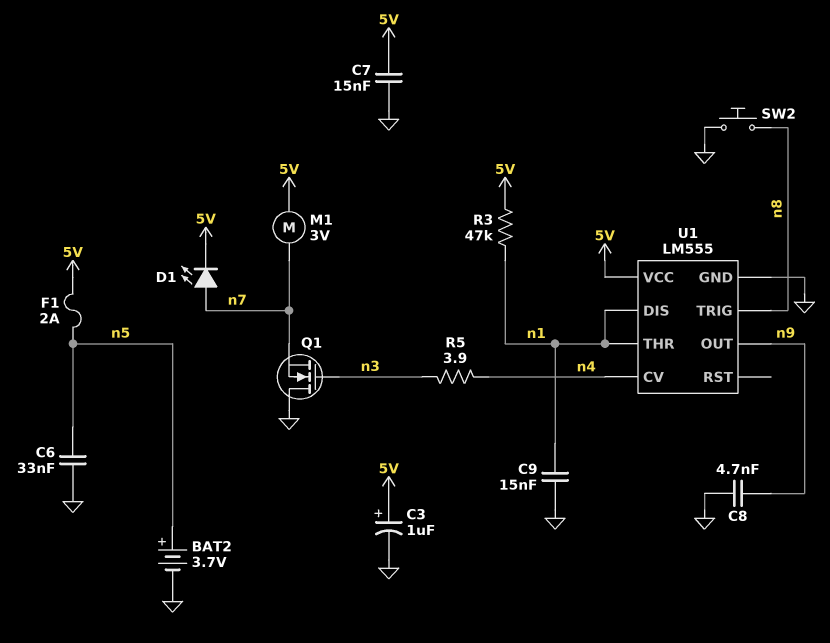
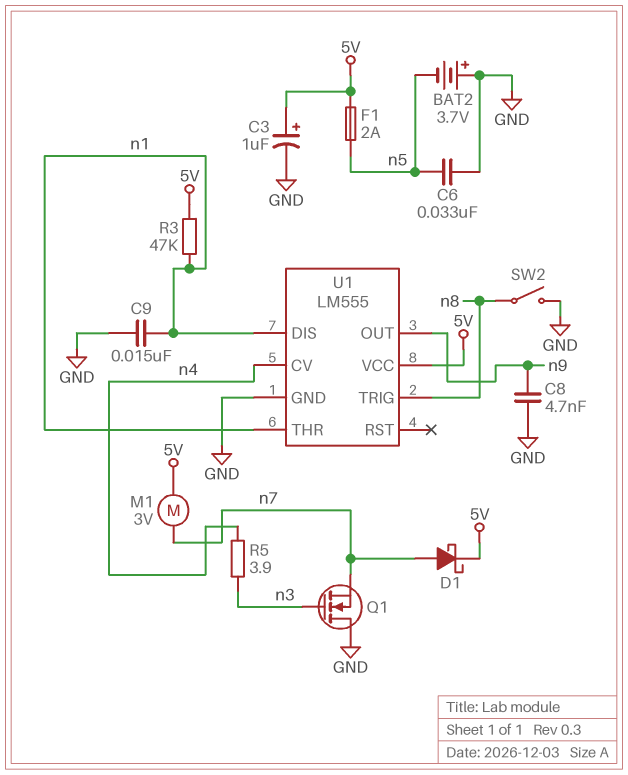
BAT2: 3.7V (plus n5, minus GND) -> 3.7V (plus GND, minus n5)
C7: 15nF (5V, GND) -> none
D1: LED (A n7, K 5V) -> schottky (A n7, K 5V)
SW2: button (GND, n8) -> switch (GND, n8)

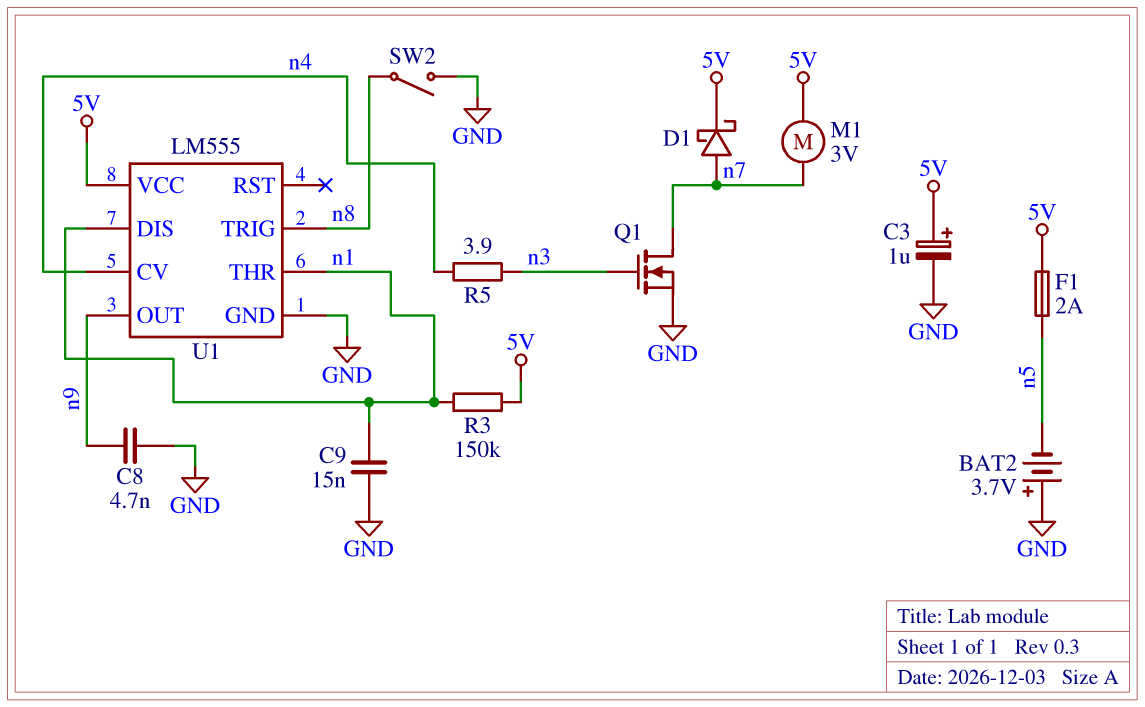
C6: 33nF (GND, n5) -> none
Q1: NMOS (G n3, D GND, S n7) -> NMOS (G n3, D n7, S GND)
R3: 47k (5V, n1) -> 150k (5V, n1)

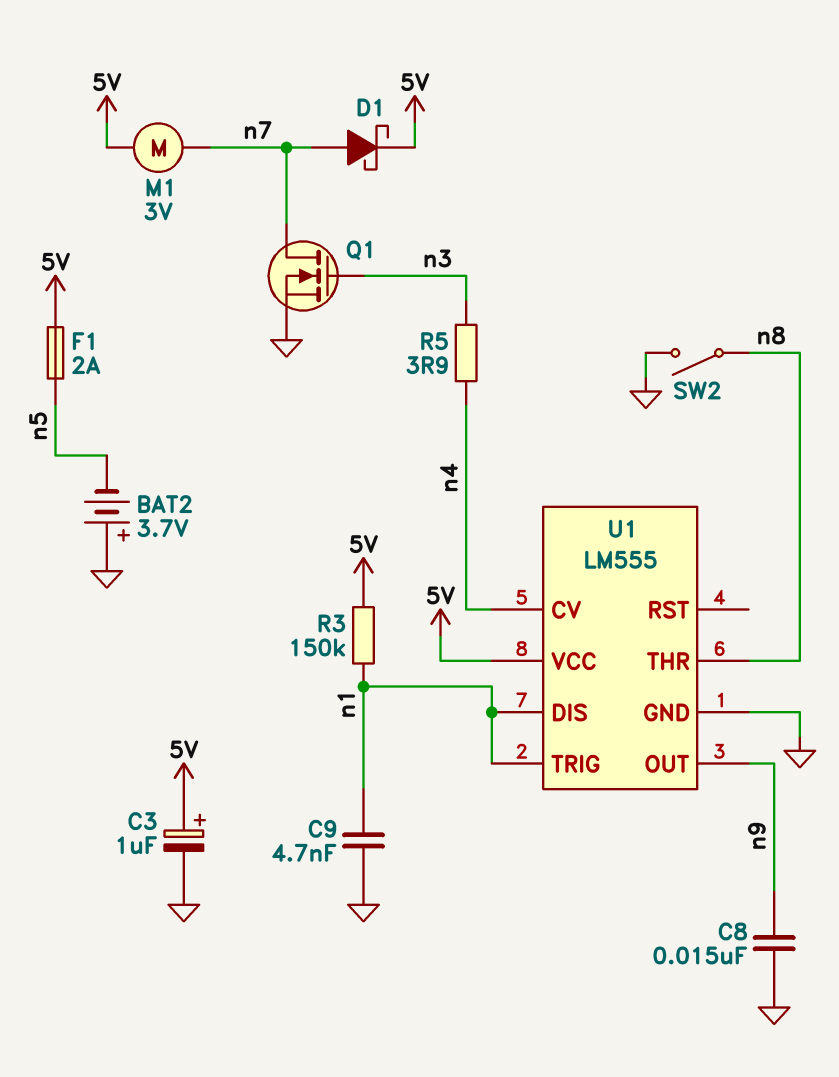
C8: 4.7nF (GND, n9) -> 15nF (GND, n9)
C9: 15nF (GND, n1) -> 4.7nF (GND, n1)
U1 pin THR: n1 -> n8
U1 pin TRIG: n8 -> n1

